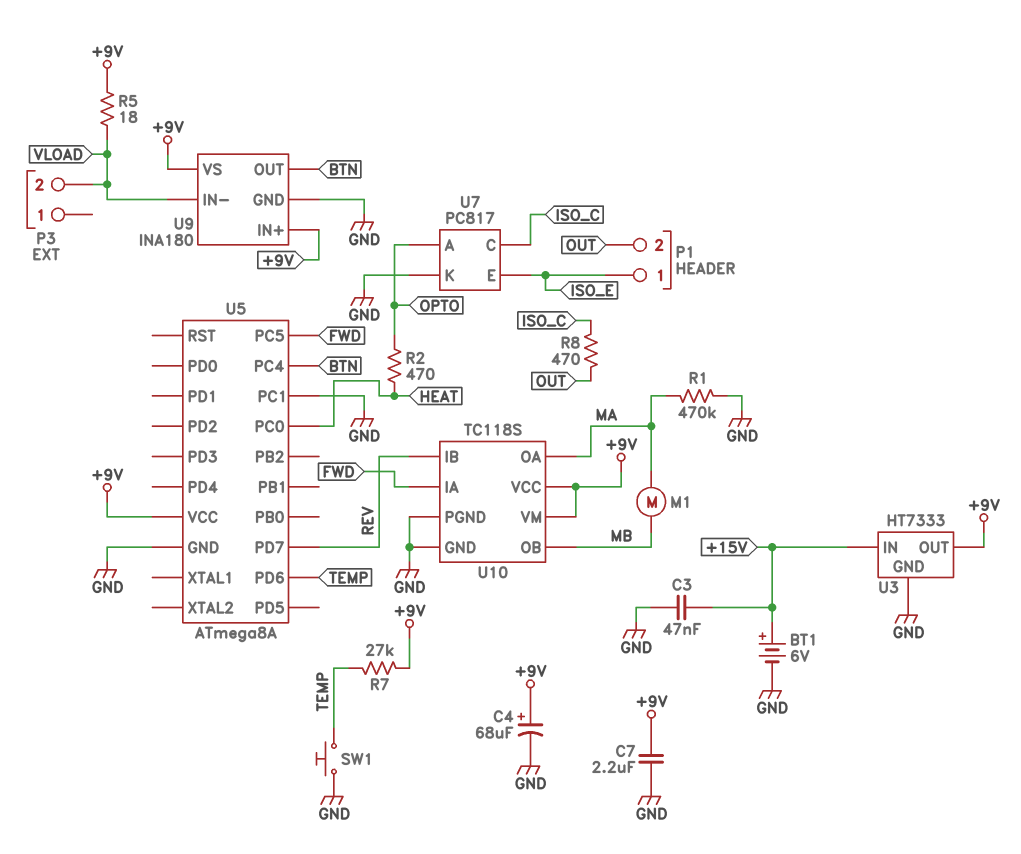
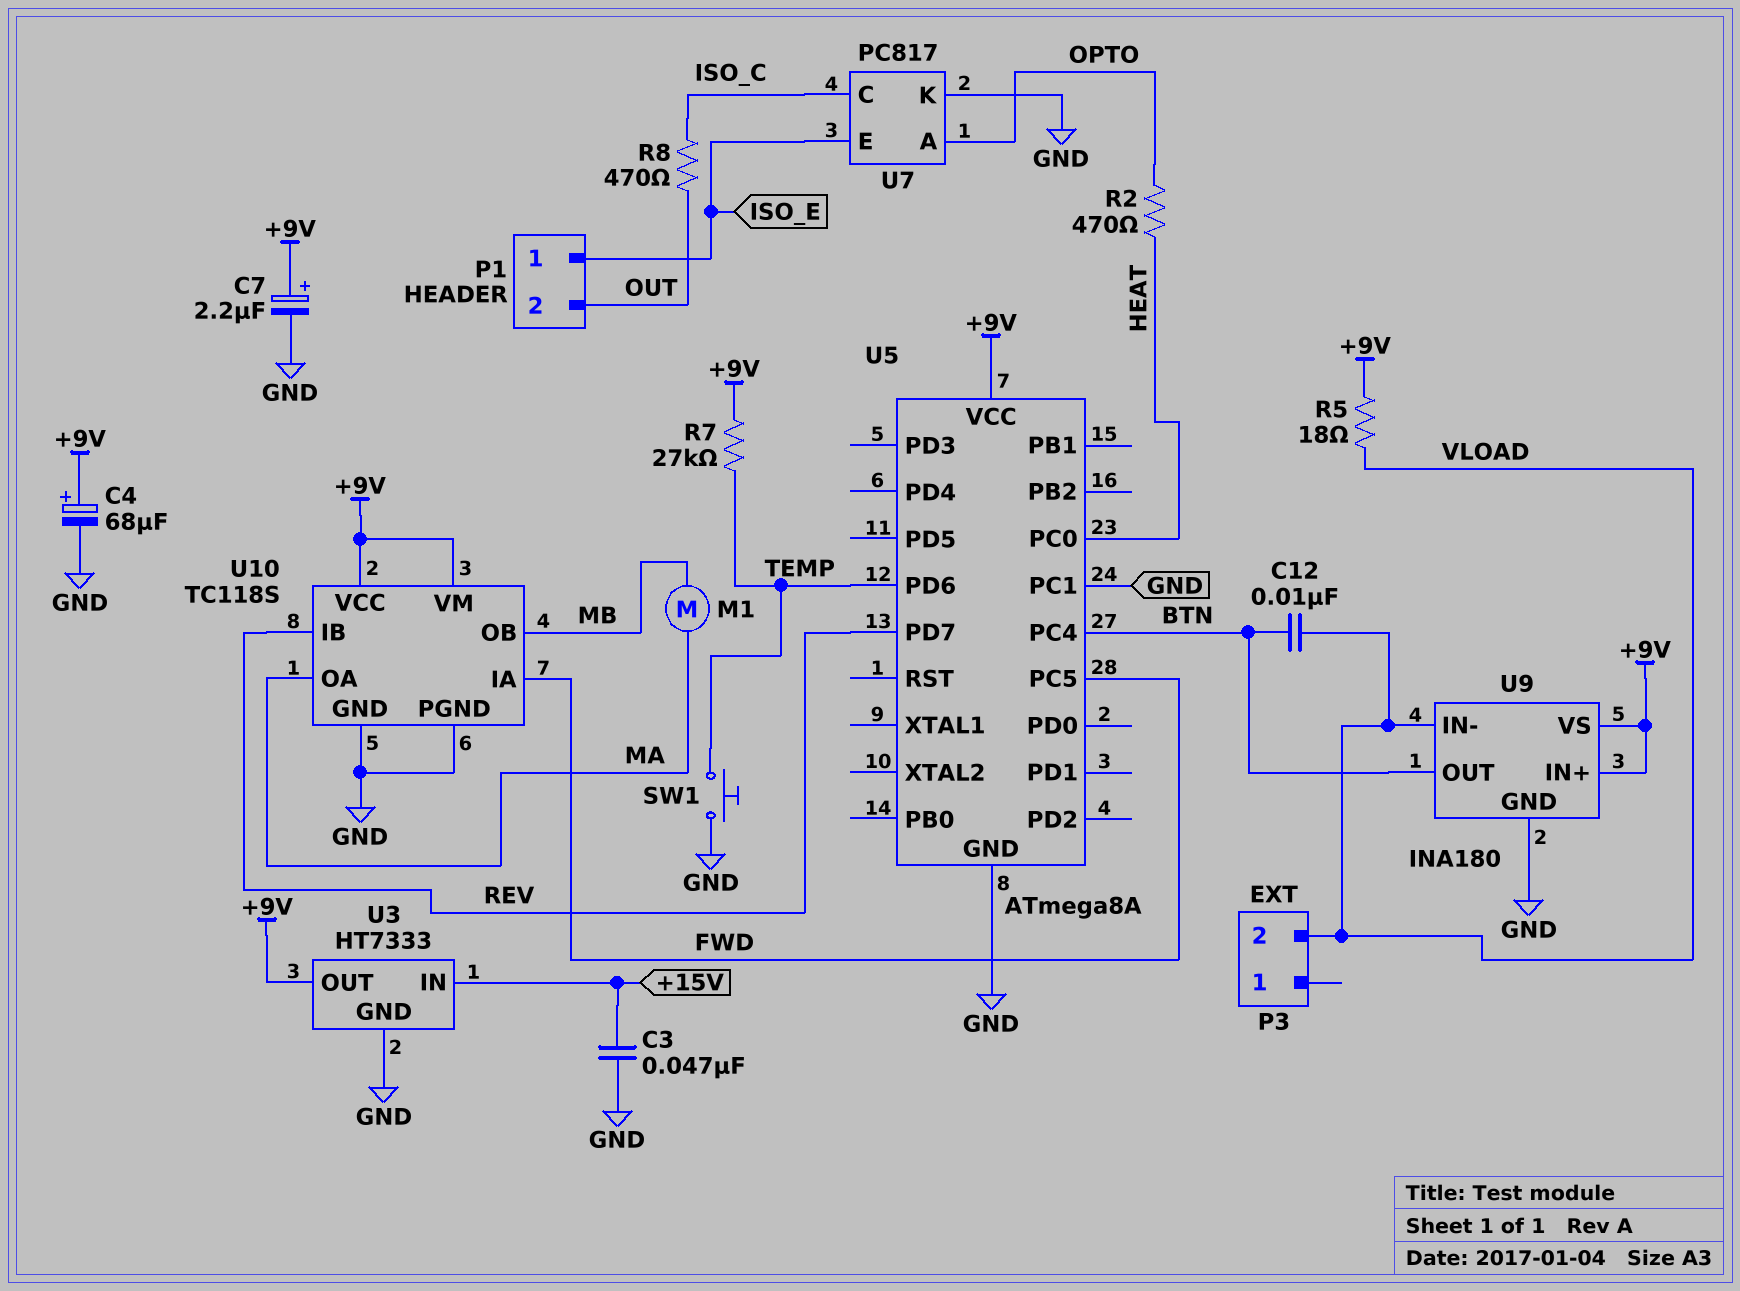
BT1: 6V (plus +15V, minus GND) -> none
C7: 2.2uF (+9V, GND) -> 2.2uF (plus +9V, minus GND)
C12: none -> 10nF (BTN, VLOAD)
R1: 470k (GND, MA) -> none

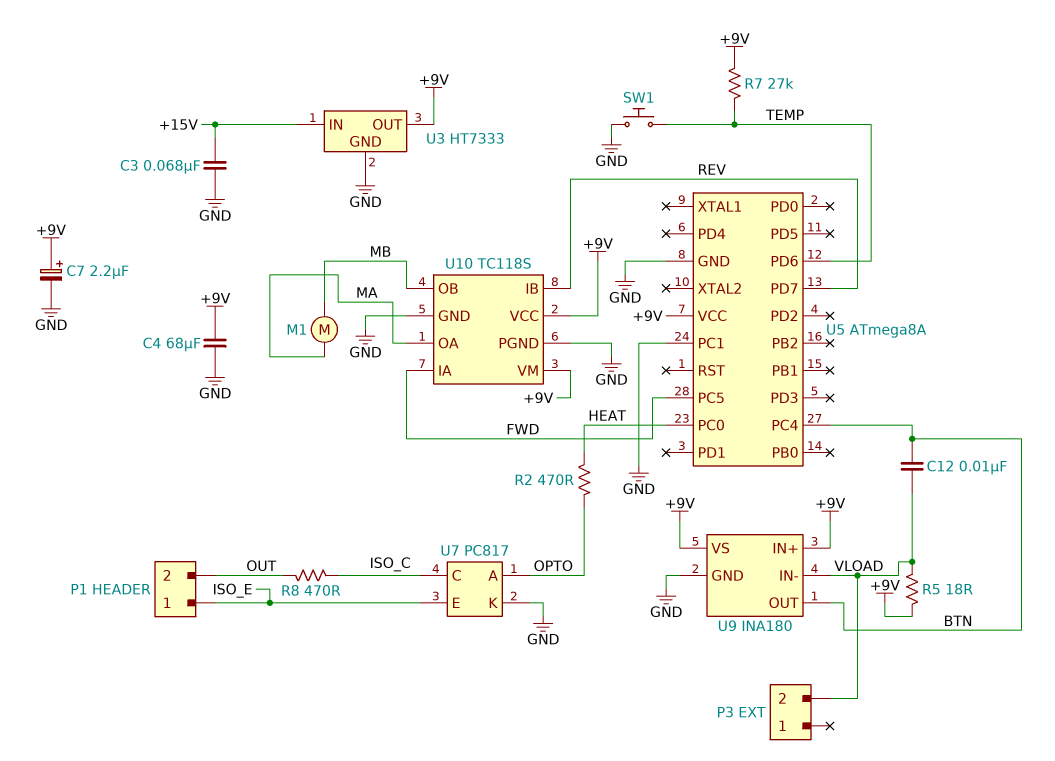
C3: 47nF (+15V, GND) -> 68nF (+15V, GND)
C4: 68uF (plus +9V, minus GND) -> 68uF (+9V, GND)

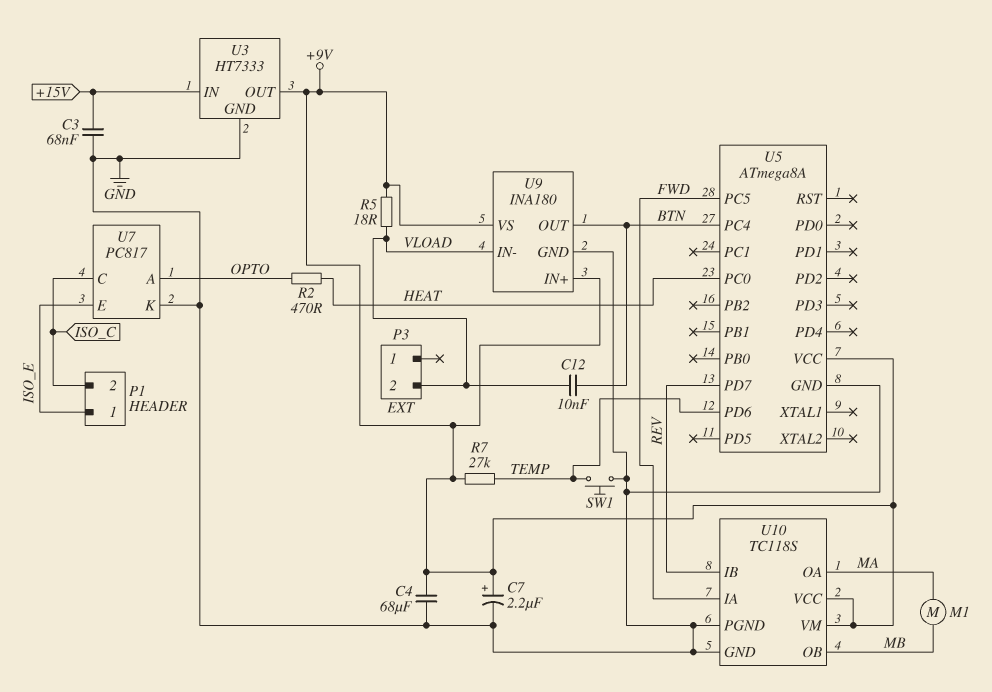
P1 pin 2: OUT -> ISO_C
R8: 470 (ISO_C, OUT) -> none
U5 pin PC1: GND -> none

